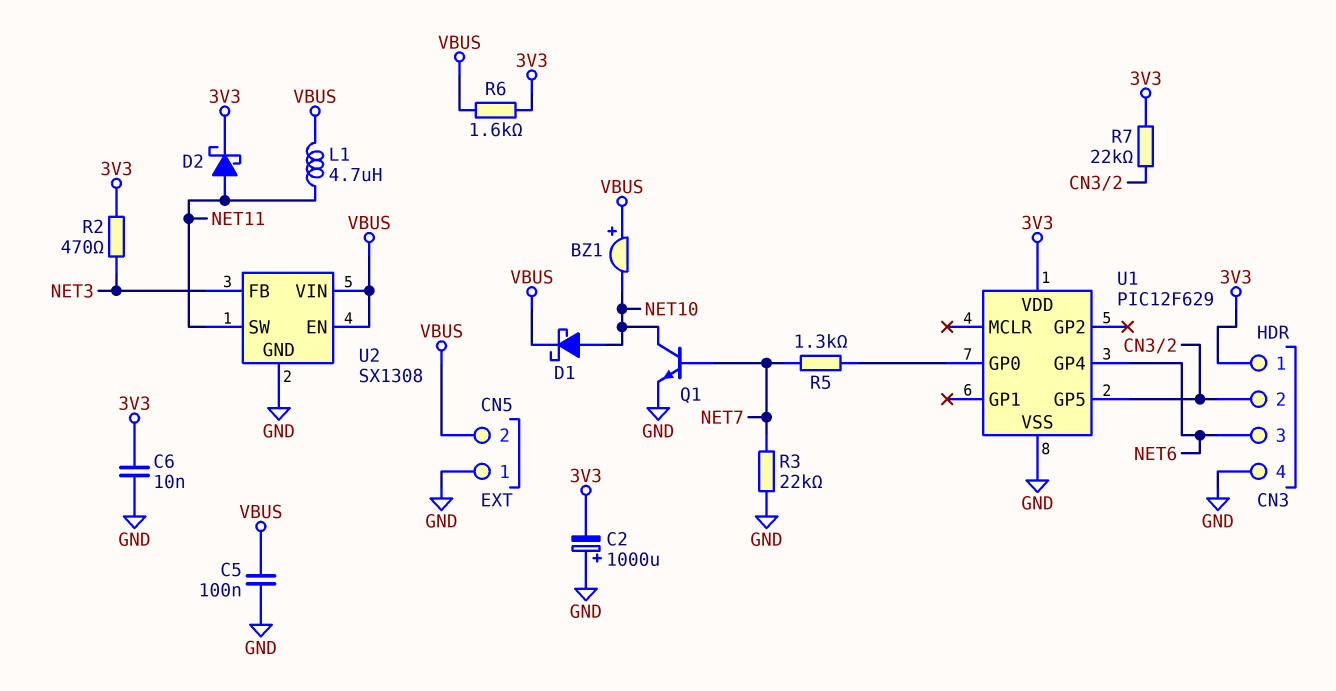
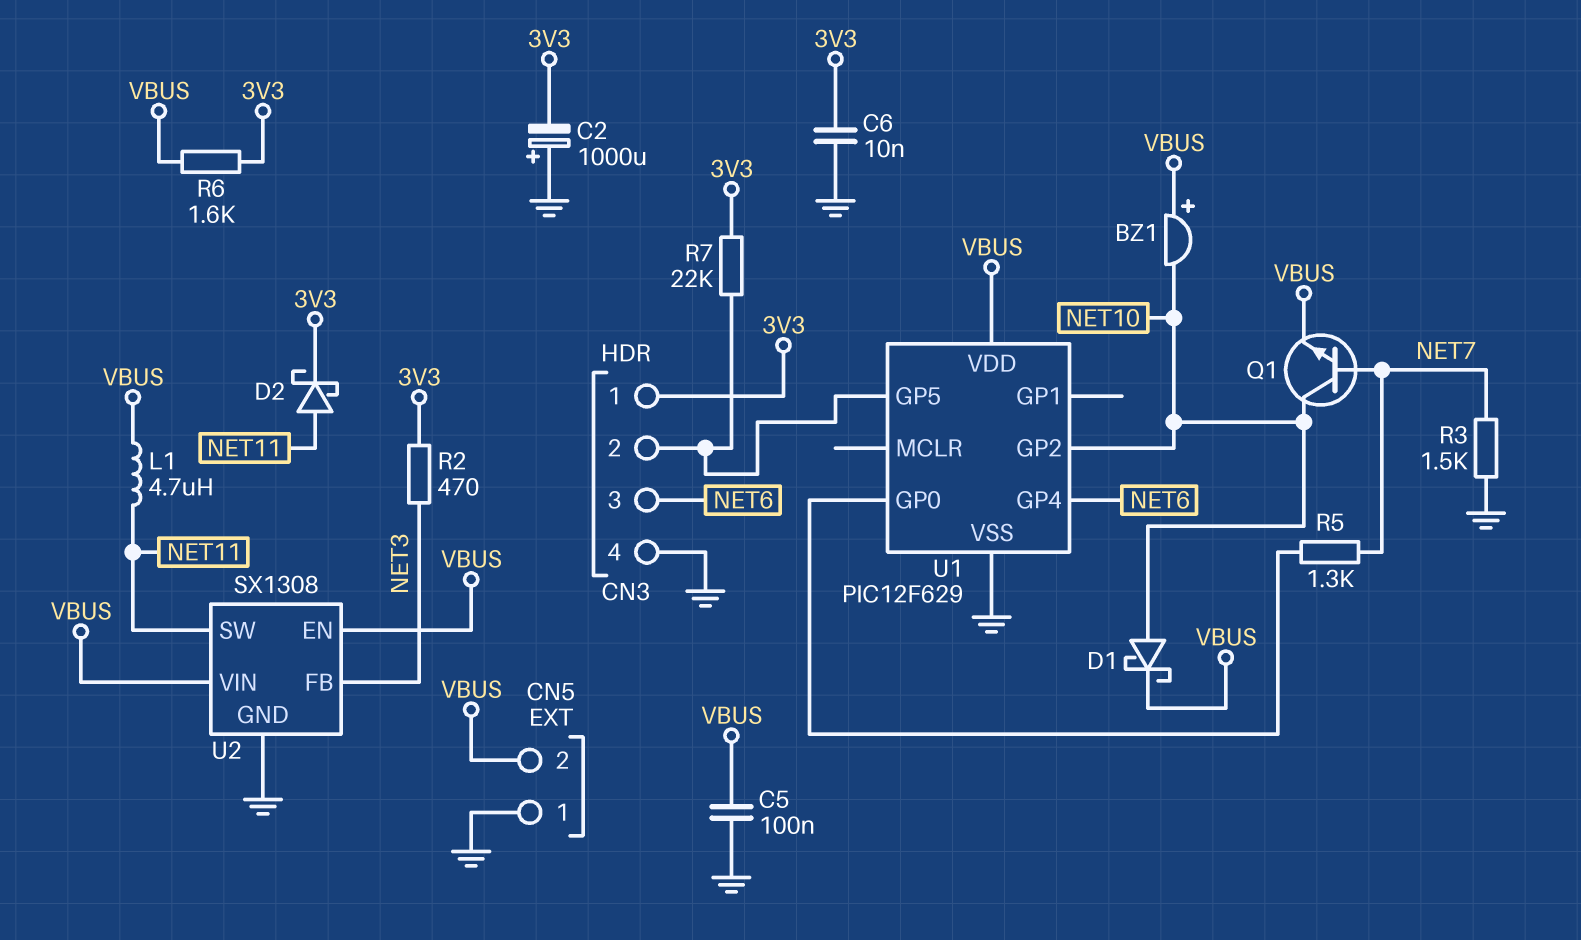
Q1: NPN (B NET7, C NET10, E GND) -> NPN (B NET7, C NET10, E VBUS)
R3: 22k (GND, NET7) -> 1.5k (GND, NET7)
U1 pin GP2: none -> NET10
U1 pin VDD: 3V3 -> VBUS

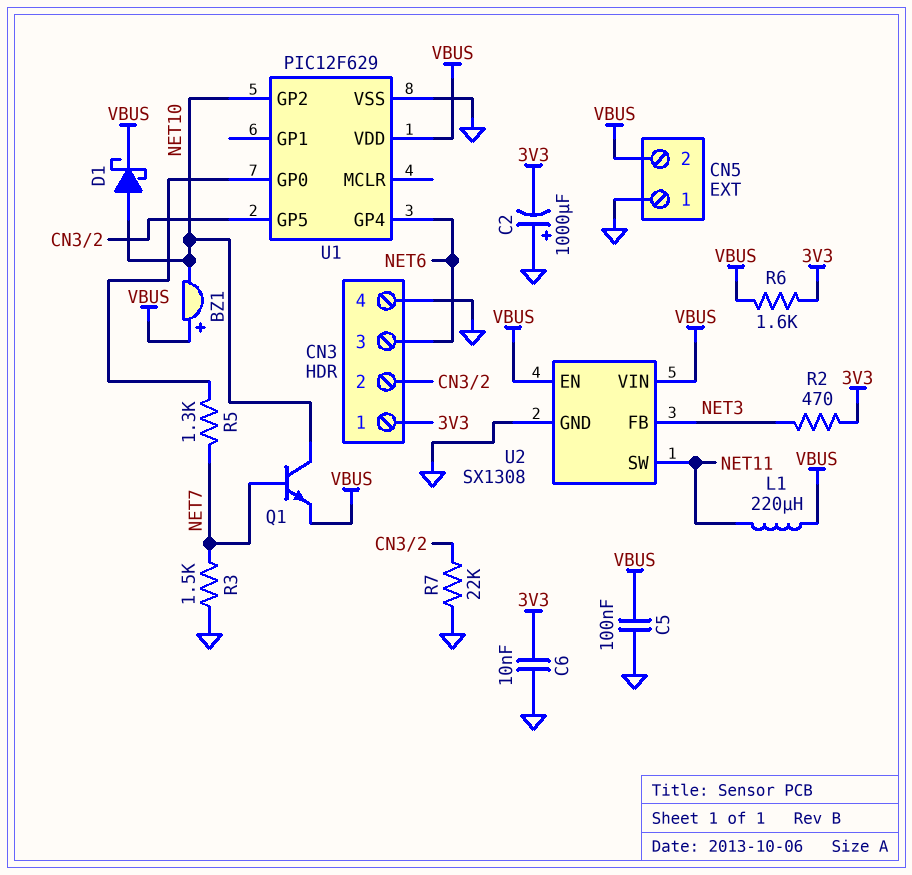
D2: schottky (A NET11, K 3V3) -> none
L1: 4.7uH (NET11, VBUS) -> 220uH (NET11, VBUS)
R7: 22k (3V3, CN3/2) -> 22k (CN3/2, GND)

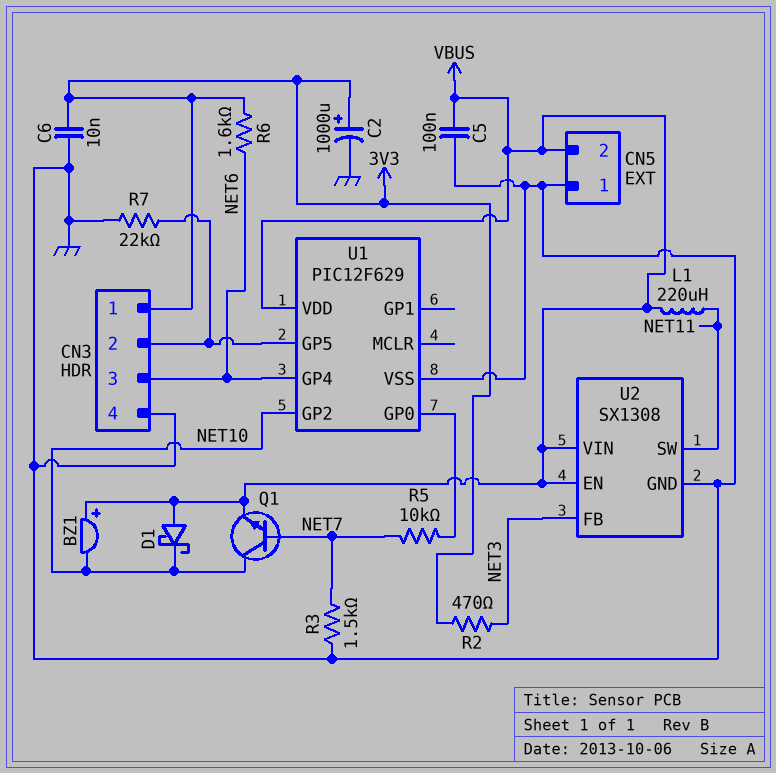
C2: 1000uF (plus GND, minus 3V3) -> 1000uF (plus 3V3, minus GND)
D1: schottky (A NET10, K VBUS) -> schottky (A VBUS, K NET10)
R5: 1.3k (NET7, U1/GP0) -> 10k (NET7, U1/GP0)
R6: 1.6k (3V3, VBUS) -> 1.6k (3V3, NET6)

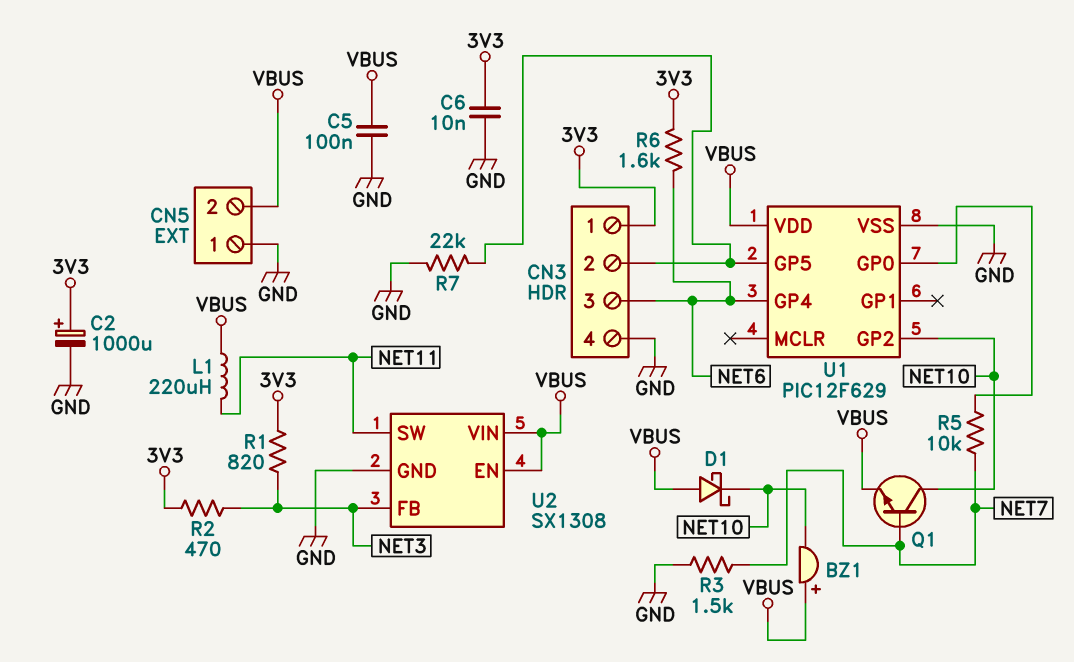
R1: none -> 820 (3V3, NET3)

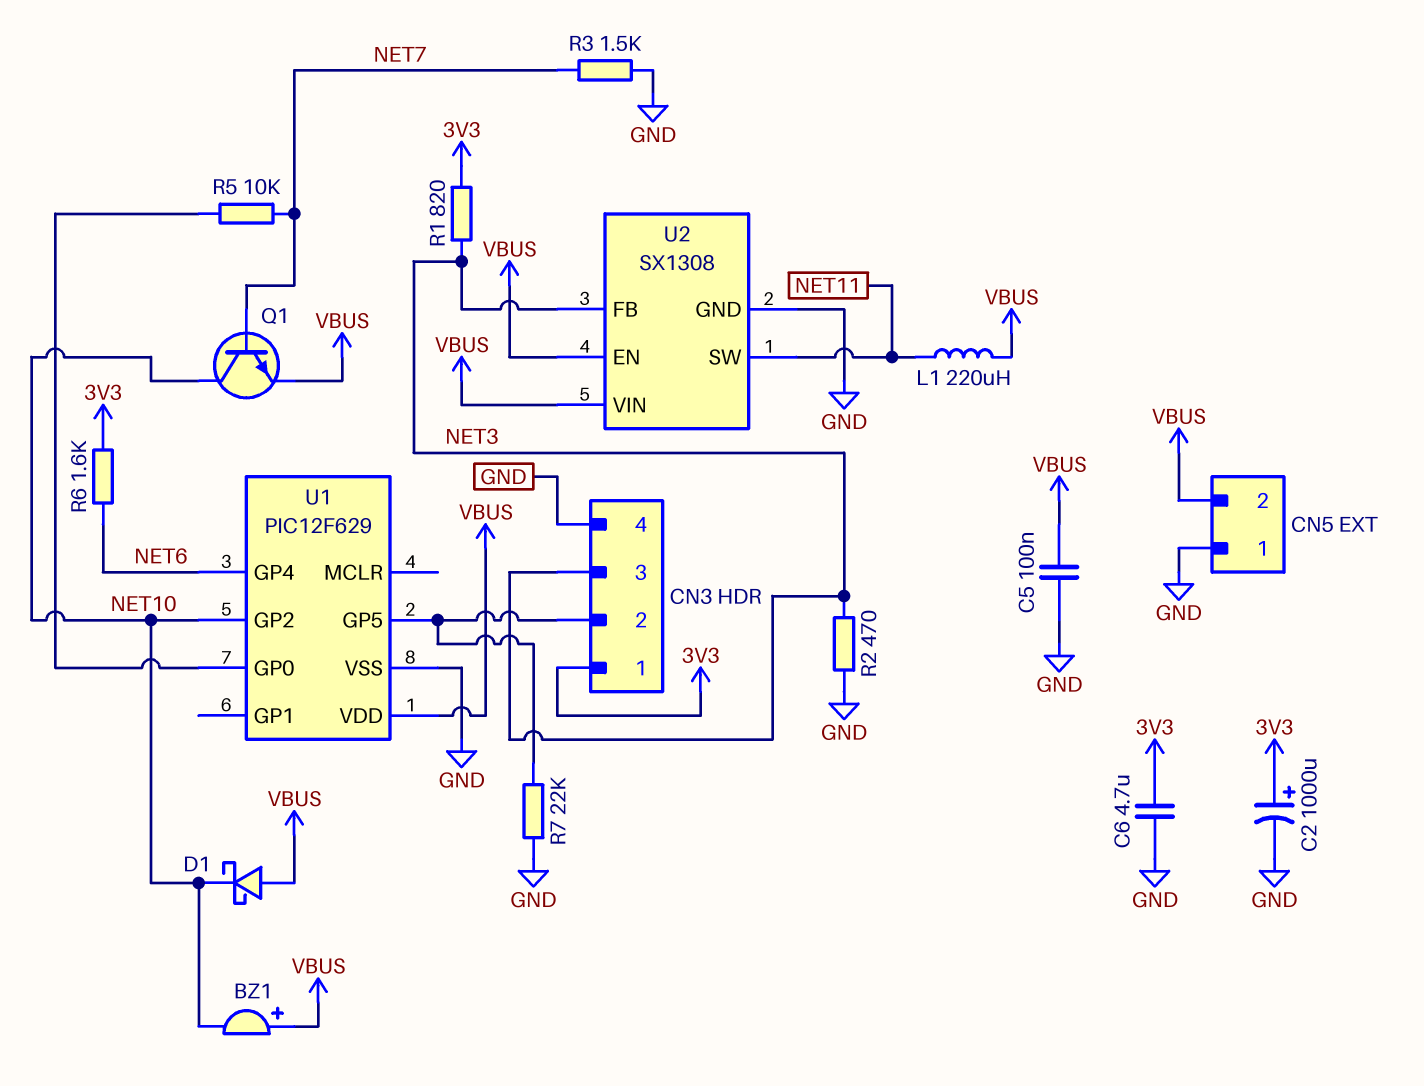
C6: 10nF (3V3, GND) -> 4.7uF (3V3, GND)
CN3 pin 3: NET6 -> NET3
R2: 470 (3V3, NET3) -> 470 (GND, NET3)

